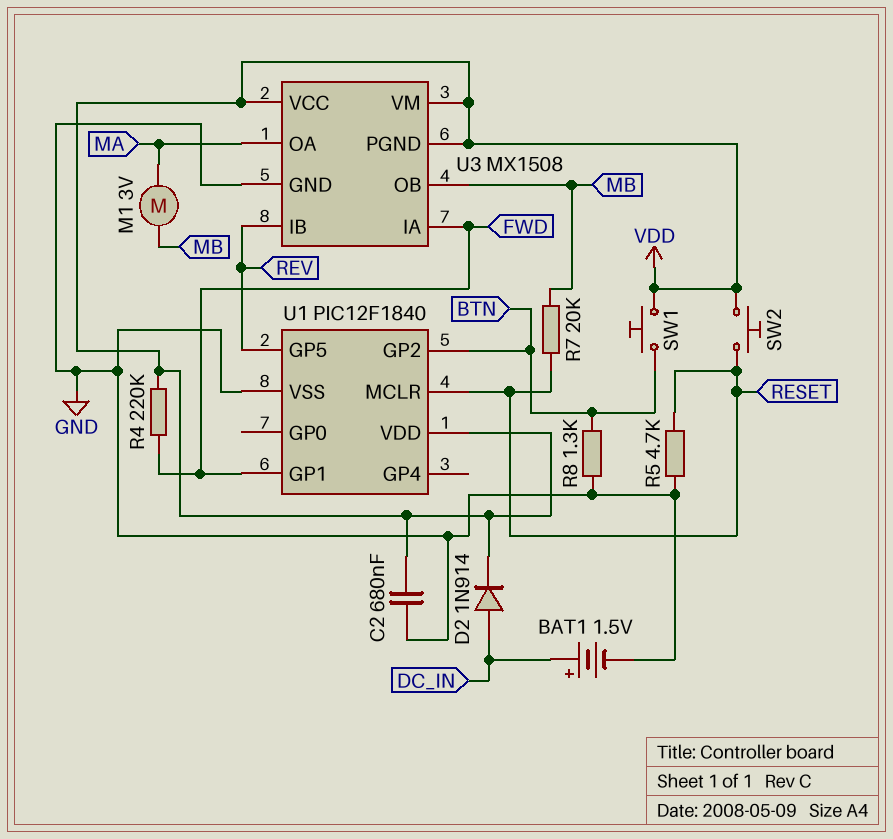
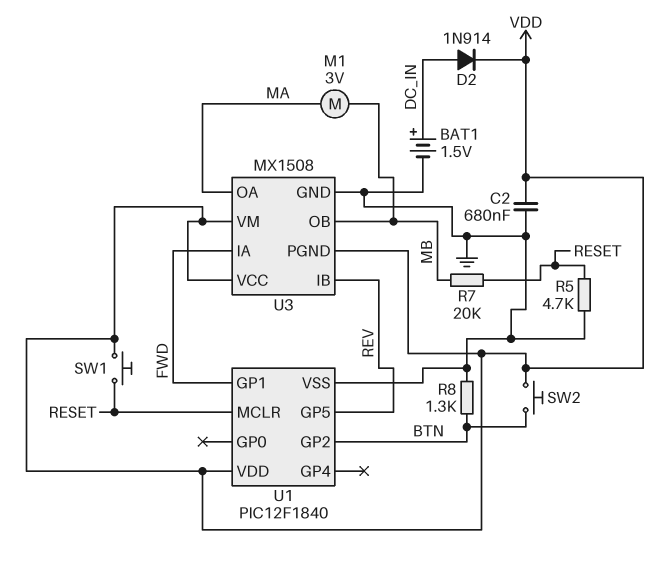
R4: 220k (FWD, VDD) -> none
SW1: button (BTN, VDD) -> button (RESET, VDD)
SW2: button (RESET, VDD) -> button (BTN, VDD)

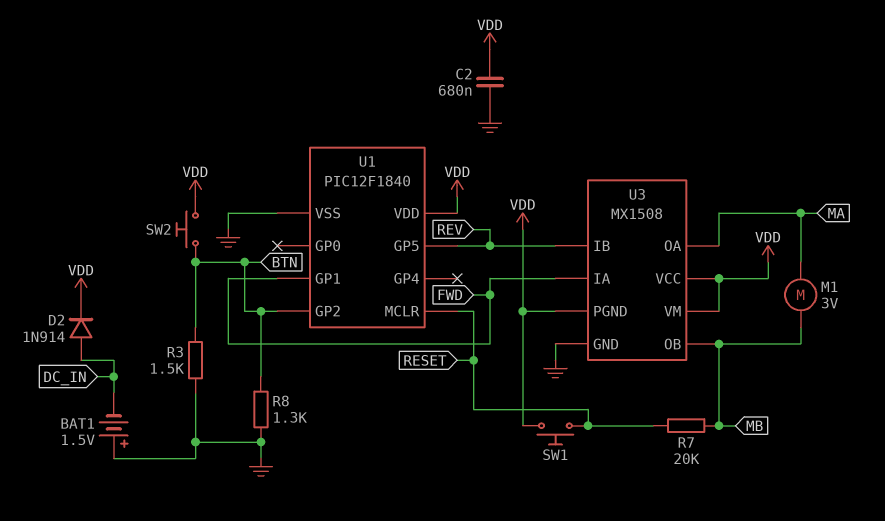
BAT1: 1.5V (plus DC_IN, minus GND) -> 1.5V (plus GND, minus DC_IN)
R3: none -> 1.5k (BTN, GND)
R5: 4.7k (GND, RESET) -> none

